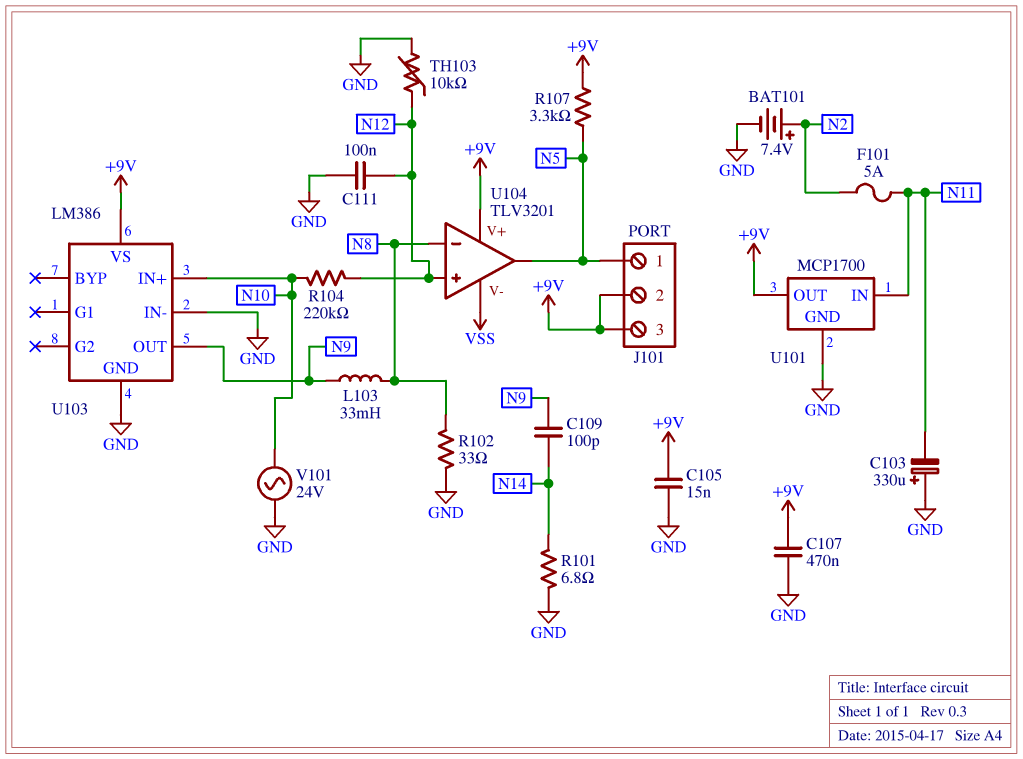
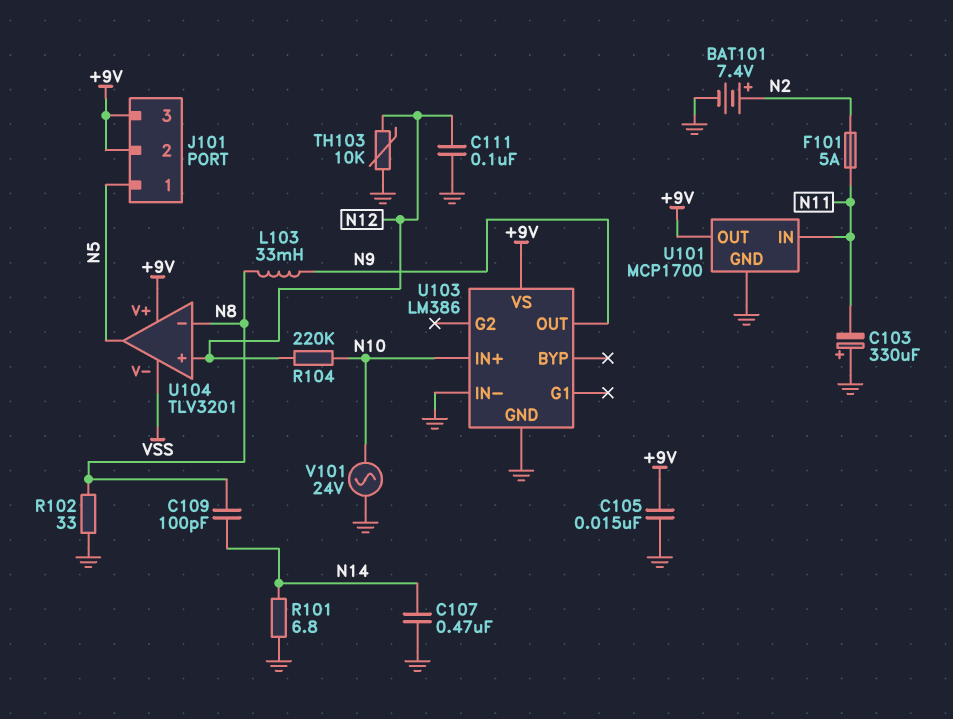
C107: 470nF (+9V, GND) -> 470nF (GND, N14)
C109: 100pF (N9, N14) -> 100pF (N8, N14)
R107: 3.3k (+9V, N5) -> none

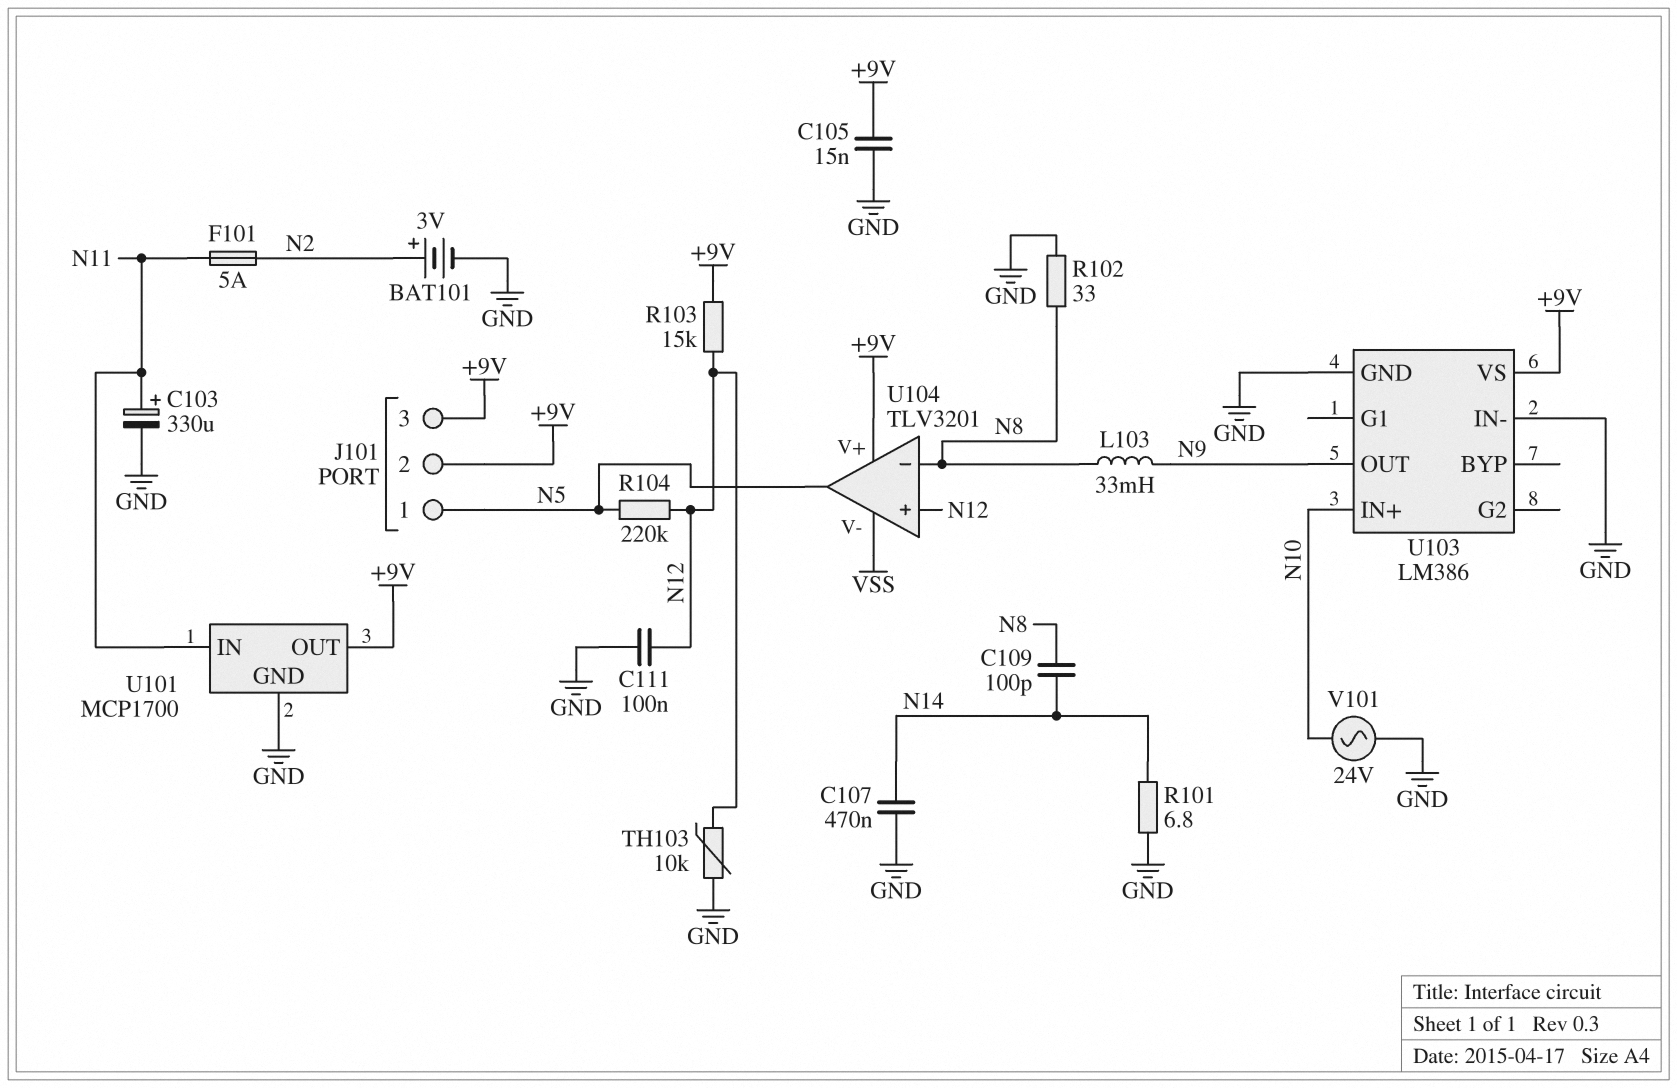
BAT101: 7.4V (plus N2, minus GND) -> 3V (plus N2, minus GND)
C103: 330uF (plus GND, minus N11) -> 330uF (plus N11, minus GND)
R103: none -> 15k (+9V, N12)
R104: 220k (N10, N12) -> 220k (N5, N12)

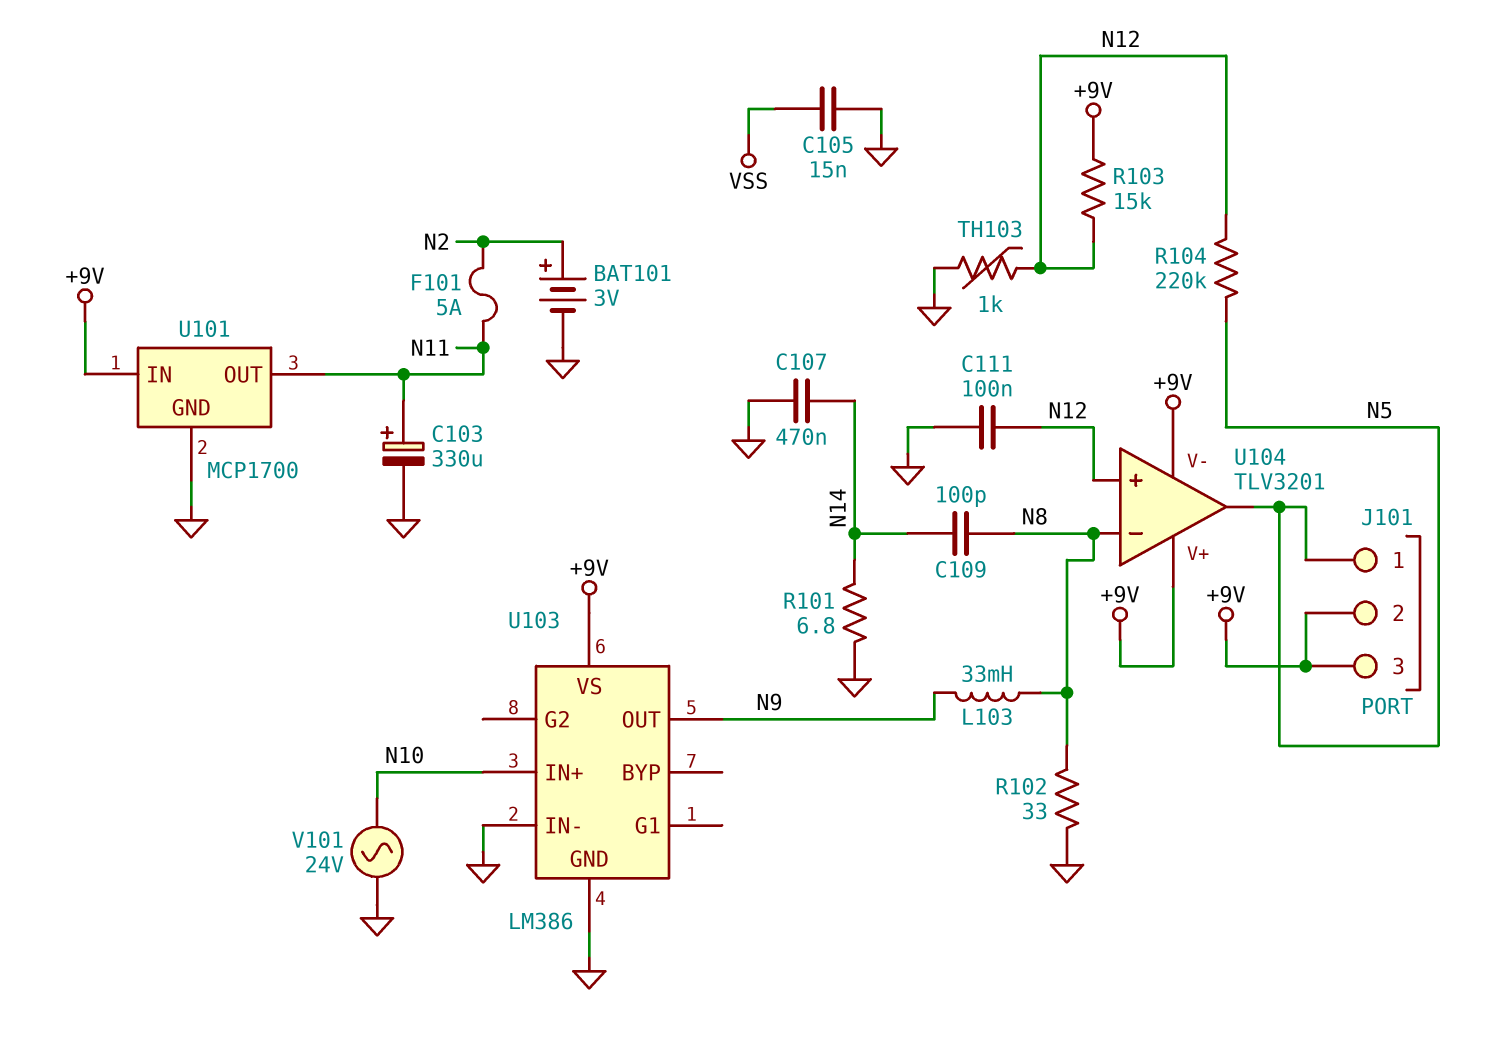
C105: 15nF (+9V, GND) -> 15nF (GND, VSS)
TH103: 10k (GND, N12) -> 1k (GND, N12)
U101 pin IN: N11 -> +9V
U101 pin OUT: +9V -> N11
U104 pin V-: VSS -> +9V

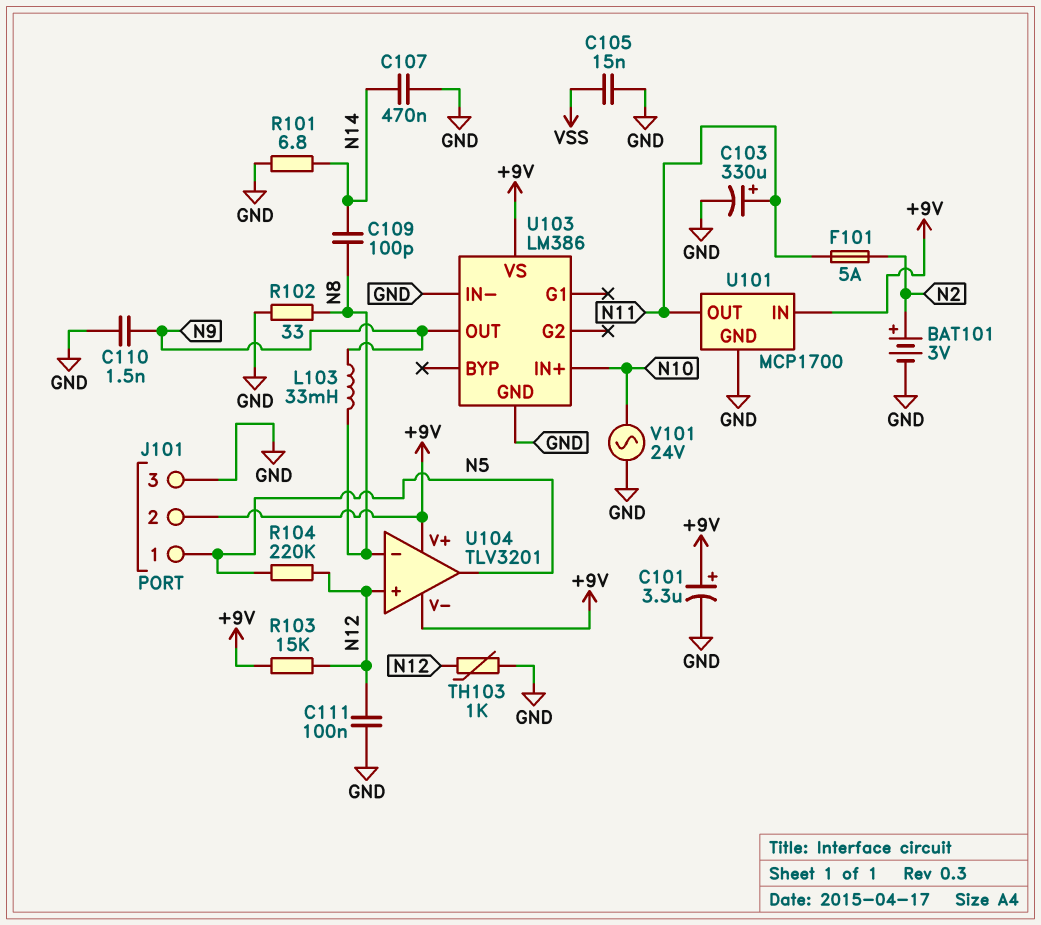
C101: none -> 3.3uF (plus +9V, minus GND)
C110: none -> 1.5nF (GND, N9)
J101 pin 3: +9V -> GND

